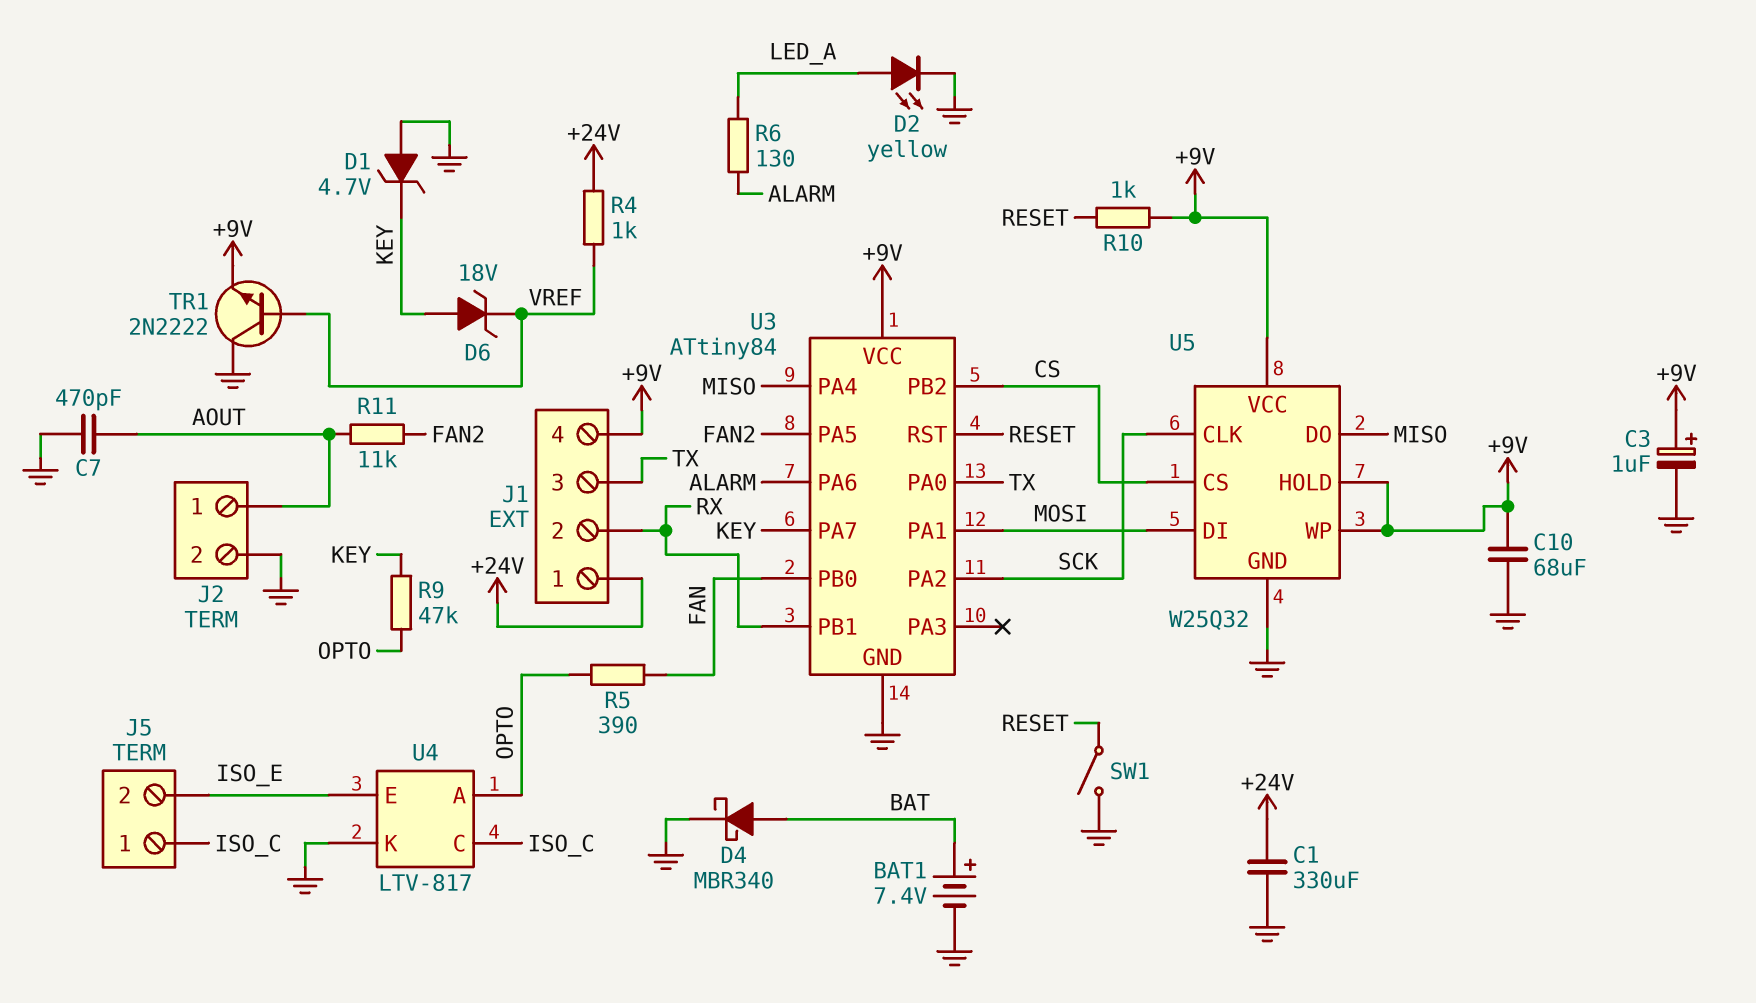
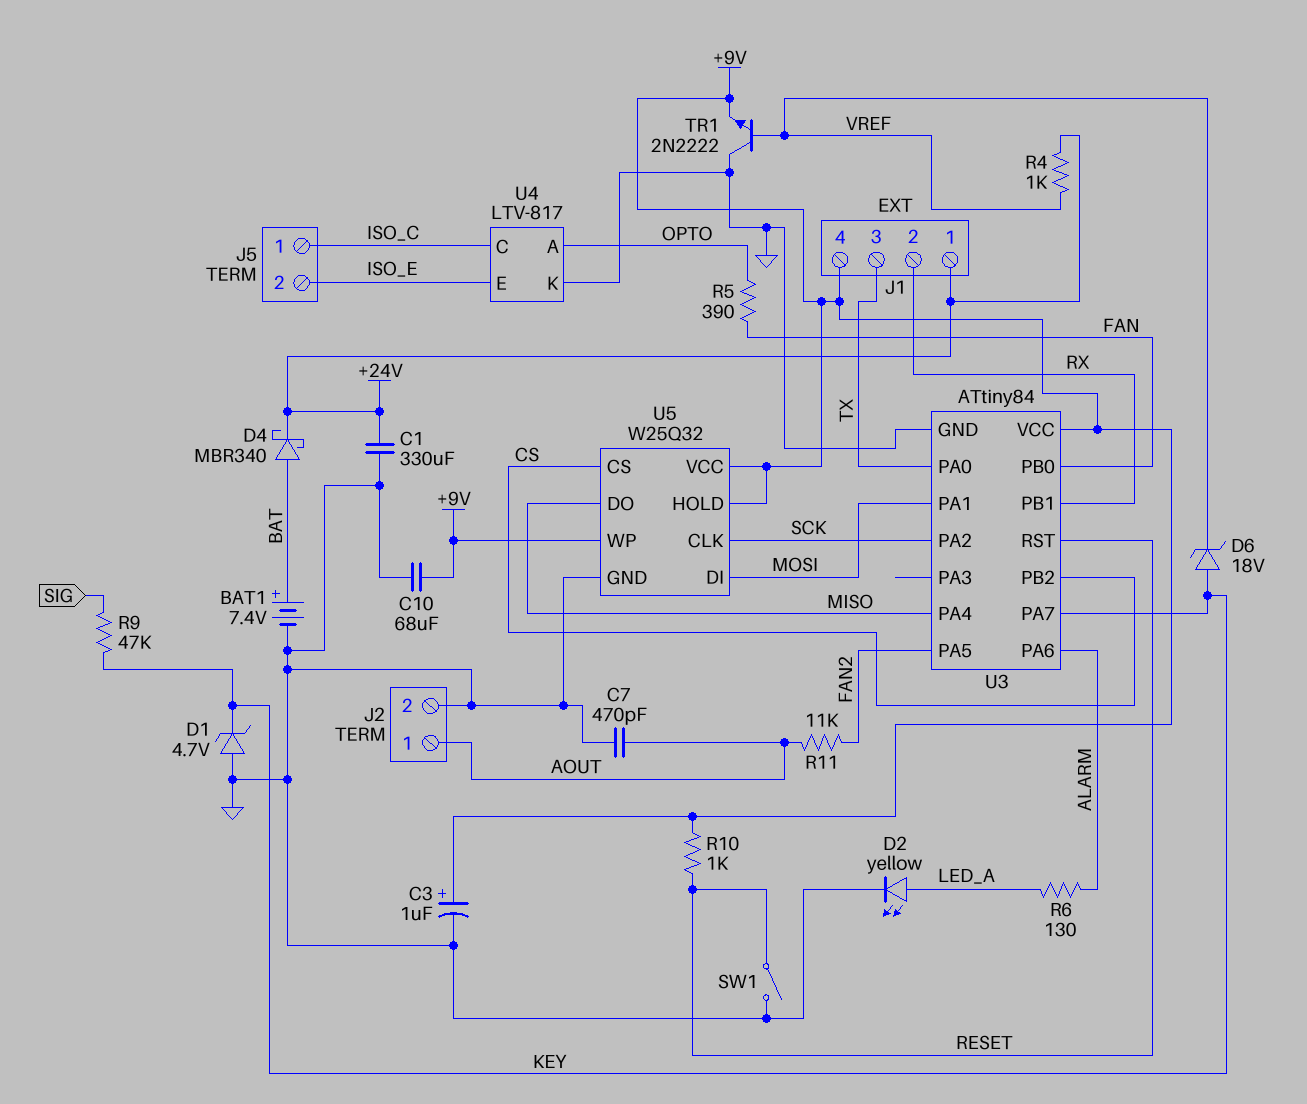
D4: schottky MBR340 (A BAT, K GND) -> schottky MBR340 (A BAT, K +24V)
R9: 47k (KEY, OPTO) -> 47k (KEY, SIG)

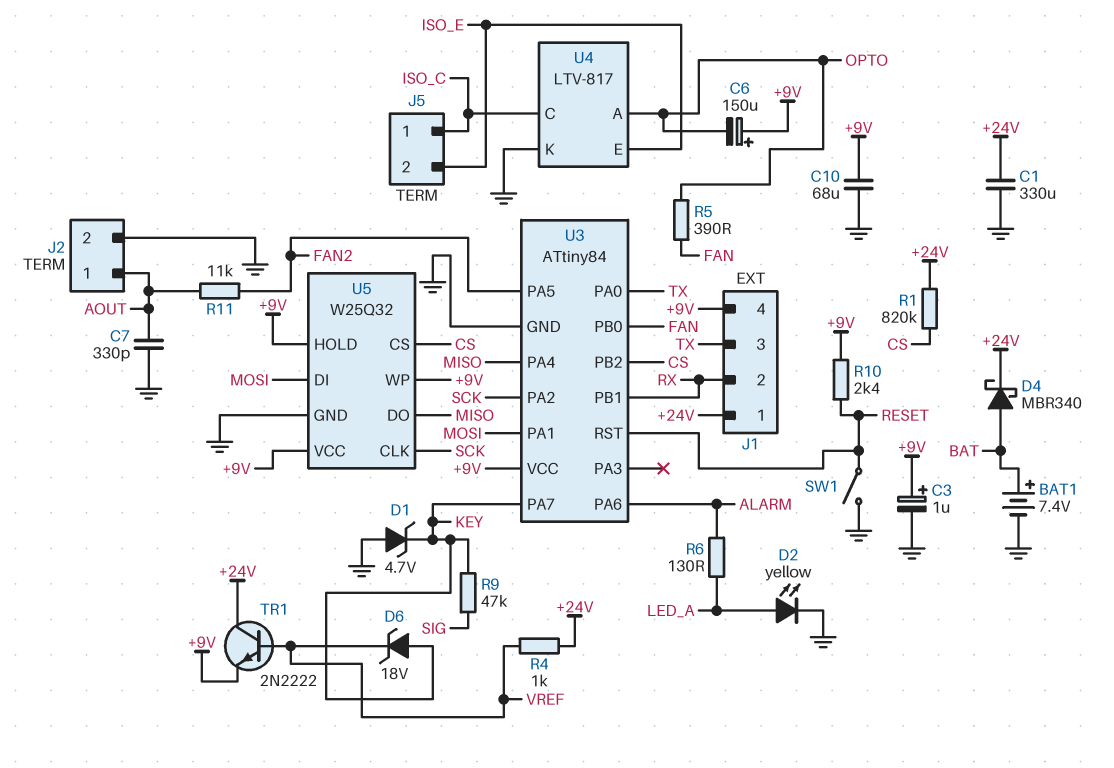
C6: none -> 150uF (plus +9V, minus OPTO)
C7: 470pF (AOUT, GND) -> 330pF (AOUT, GND)
R1: none -> 820k (+24V, CS)
R10: 1k (+9V, RESET) -> 2.4k (+9V, RESET)
TR1: NPN 2N2222 (B VREF, C GND, E +9V) -> NPN 2N2222 (B VREF, C +24V, E +9V)

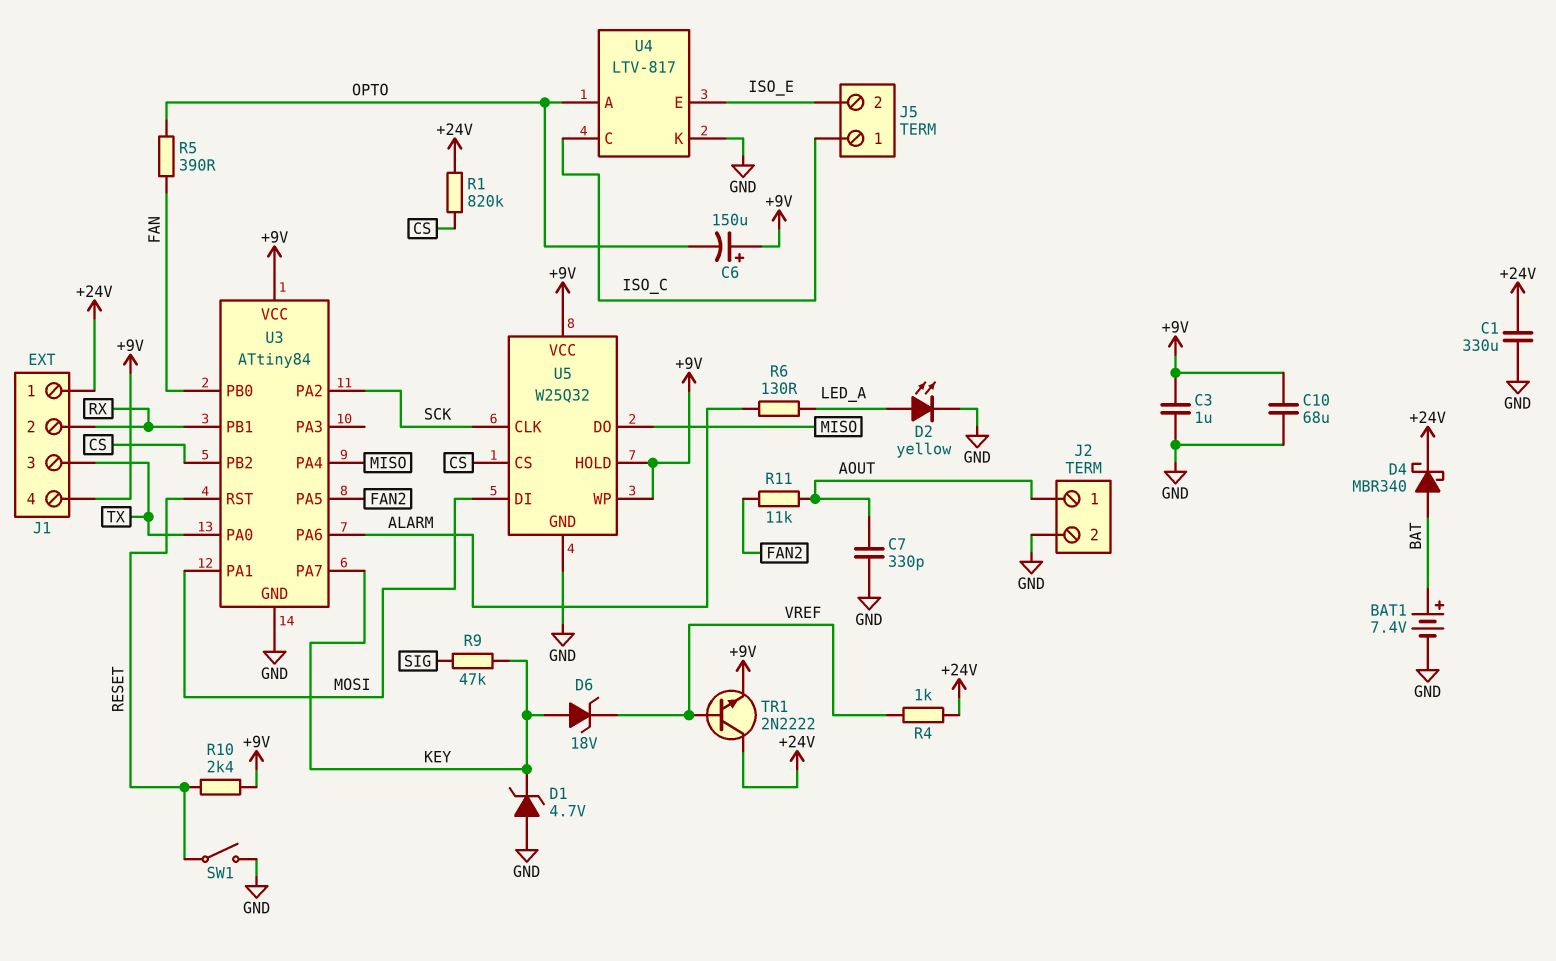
C3: 1uF (plus +9V, minus GND) -> 1uF (+9V, GND)

